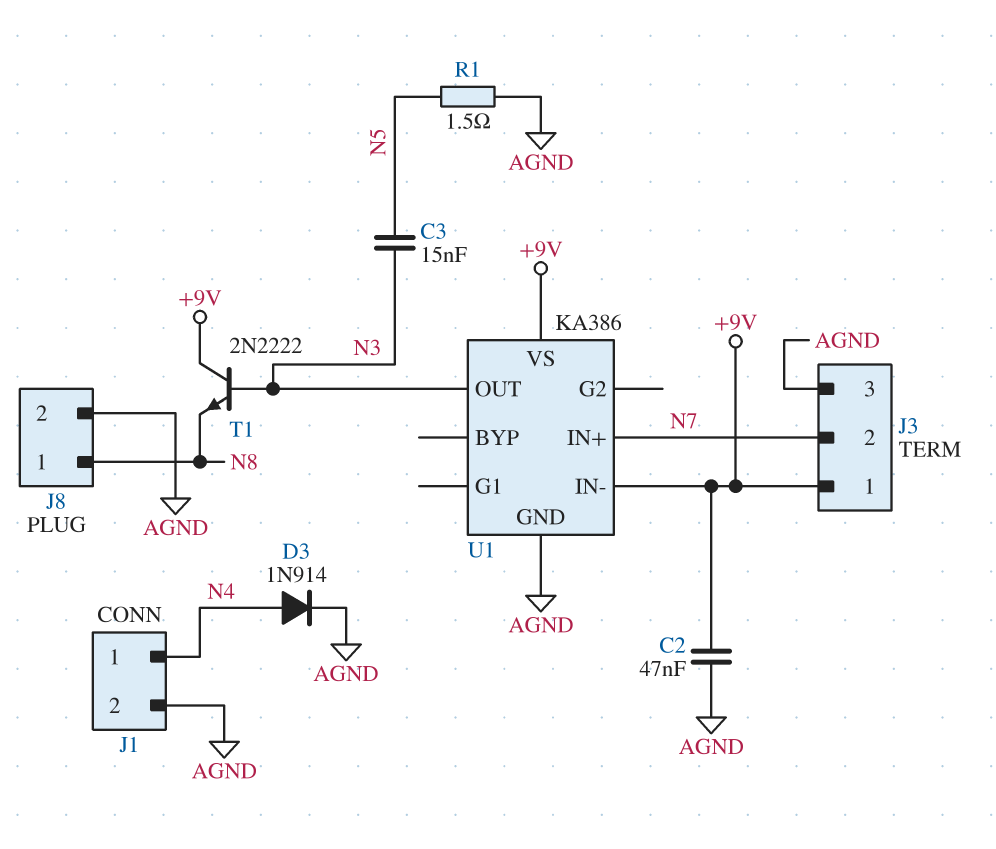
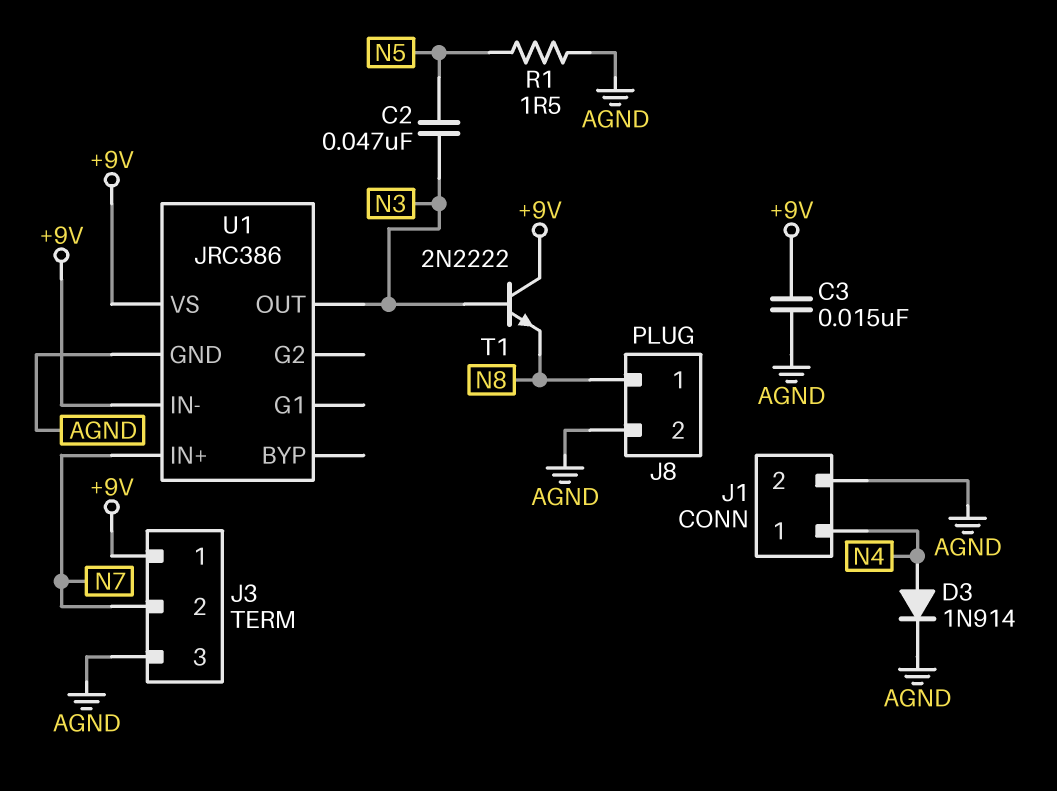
C2: 47nF (+9V, AGND) -> 47nF (N3, N5)
C3: 15nF (N3, N5) -> 15nF (+9V, AGND)
U1: KA386 -> JRC386

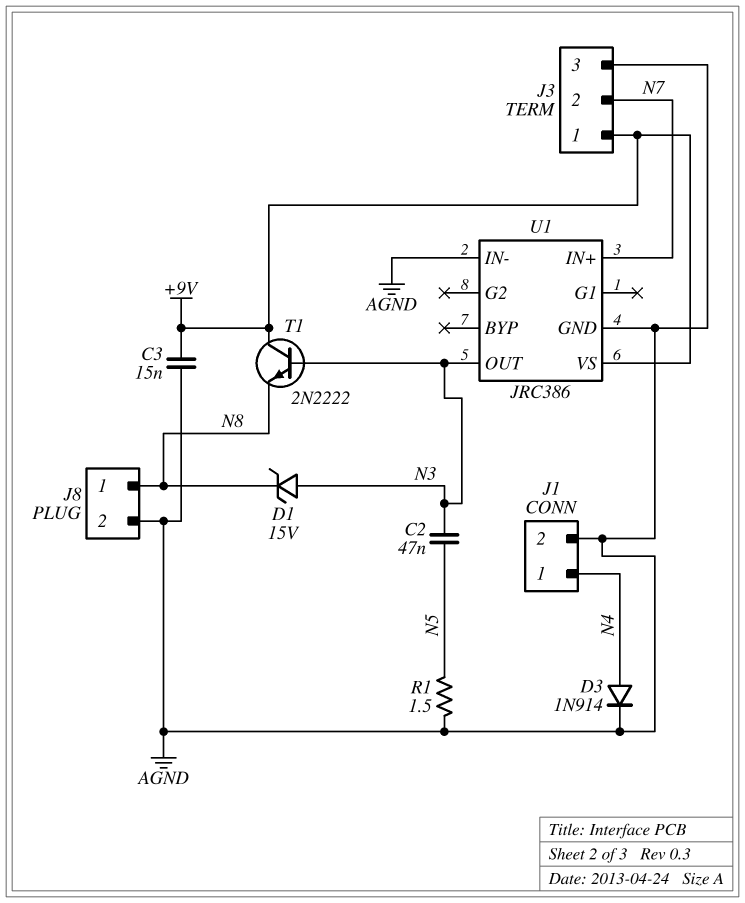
D1: none -> zener 15V (A N3, K N8)
U1 pin IN-: +9V -> AGND

